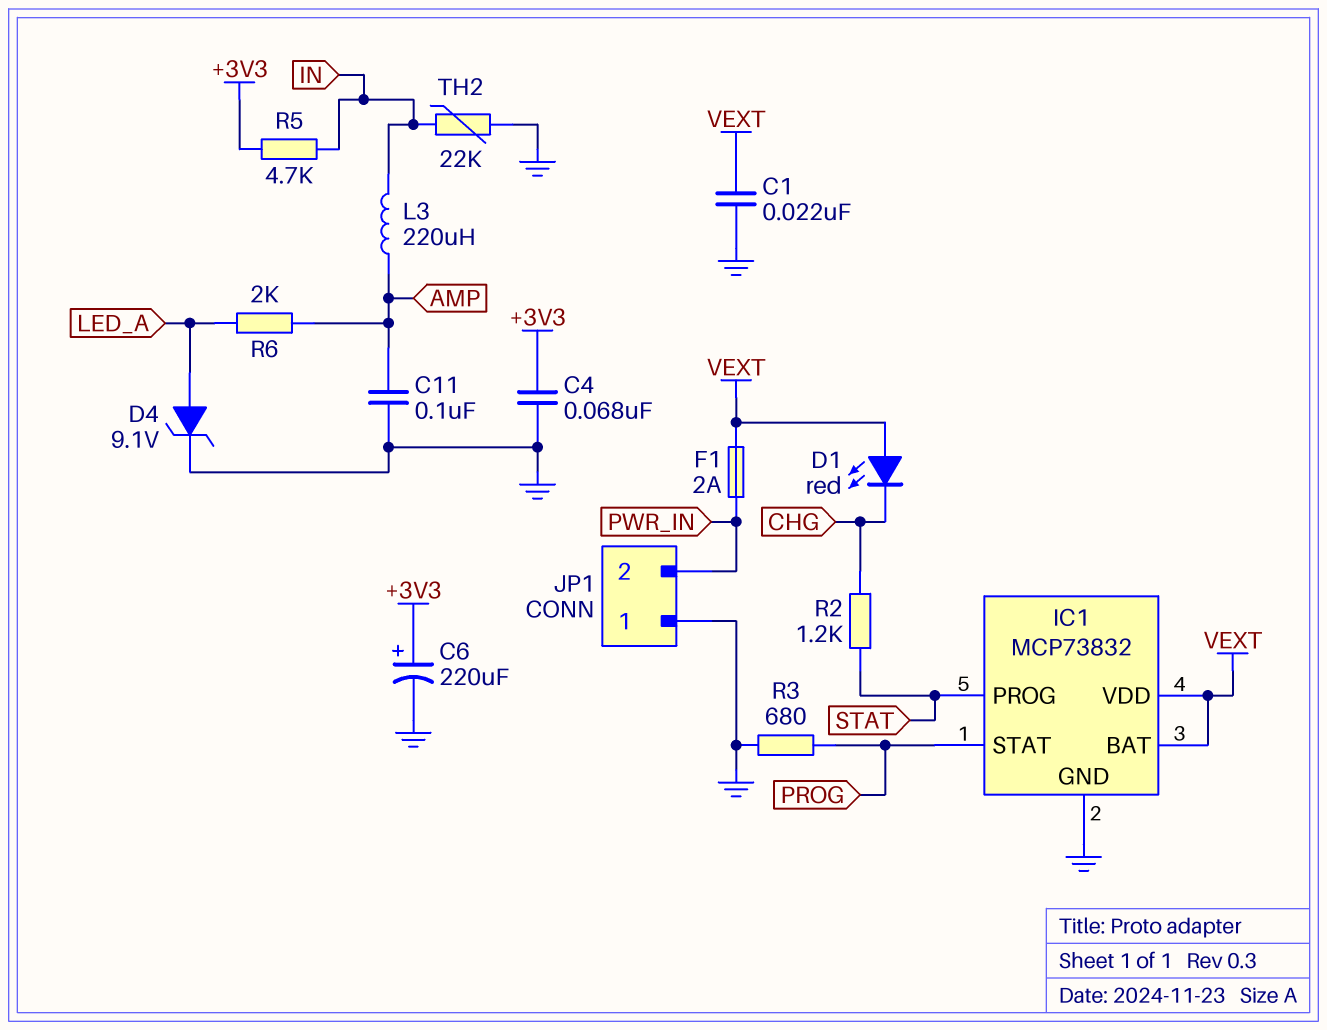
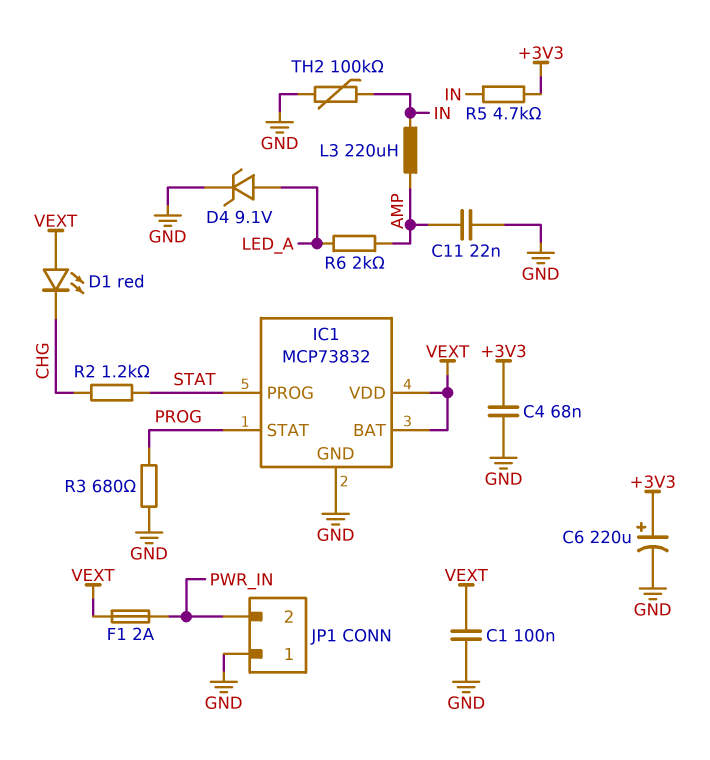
C1: 22nF (GND, VEXT) -> 100nF (GND, VEXT)
C11: 100nF (AMP, GND) -> 22nF (AMP, GND)
TH2: 22k (GND, IN) -> 100k (GND, IN)

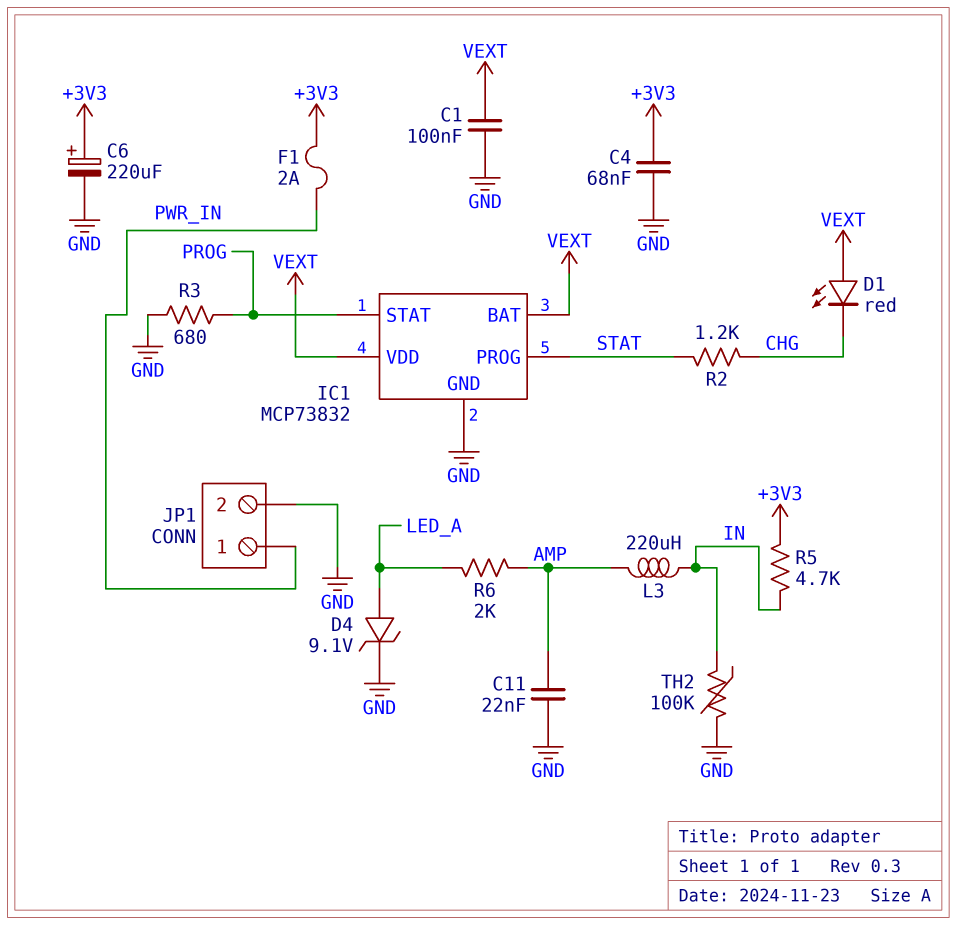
F1: 2A (PWR_IN, VEXT) -> 2A (+3V3, PWR_IN)
JP1 pin 1: GND -> PWR_IN
JP1 pin 2: PWR_IN -> GND

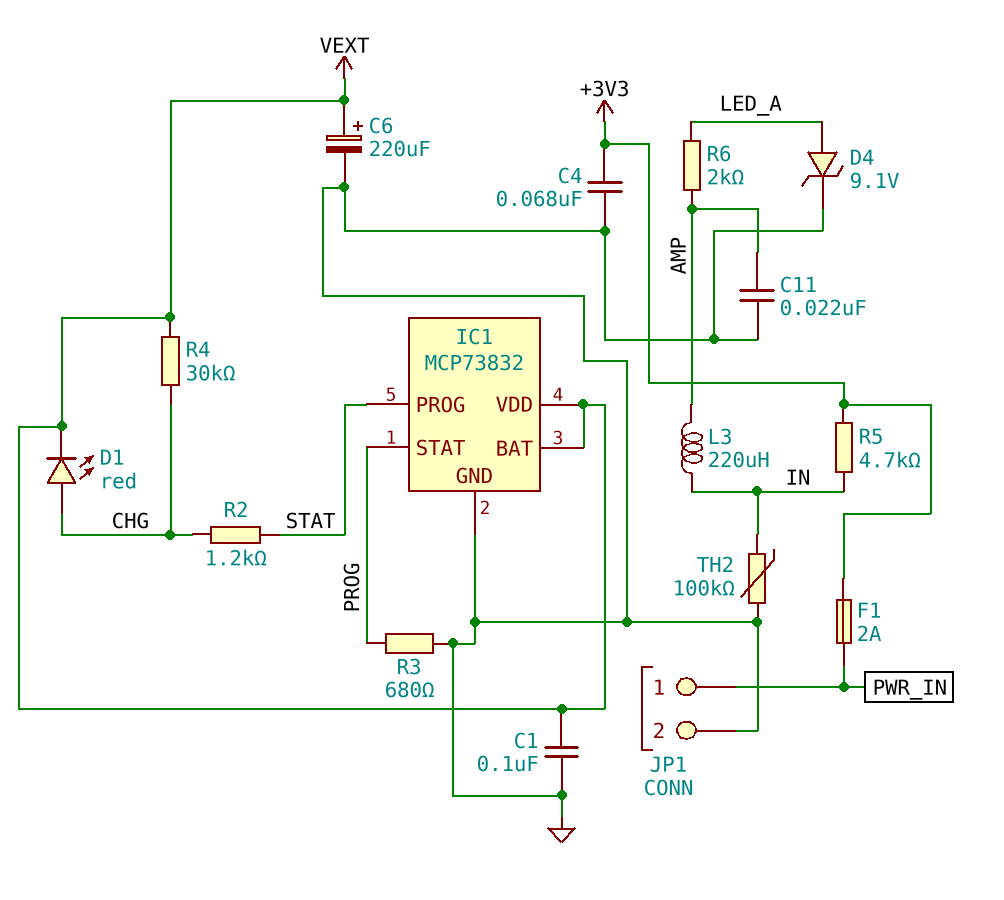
C6: 220uF (plus +3V3, minus GND) -> 220uF (plus VEXT, minus GND)
D1: LED red (A VEXT, K CHG) -> LED red (A CHG, K VEXT)
R4: none -> 30k (CHG, VEXT)

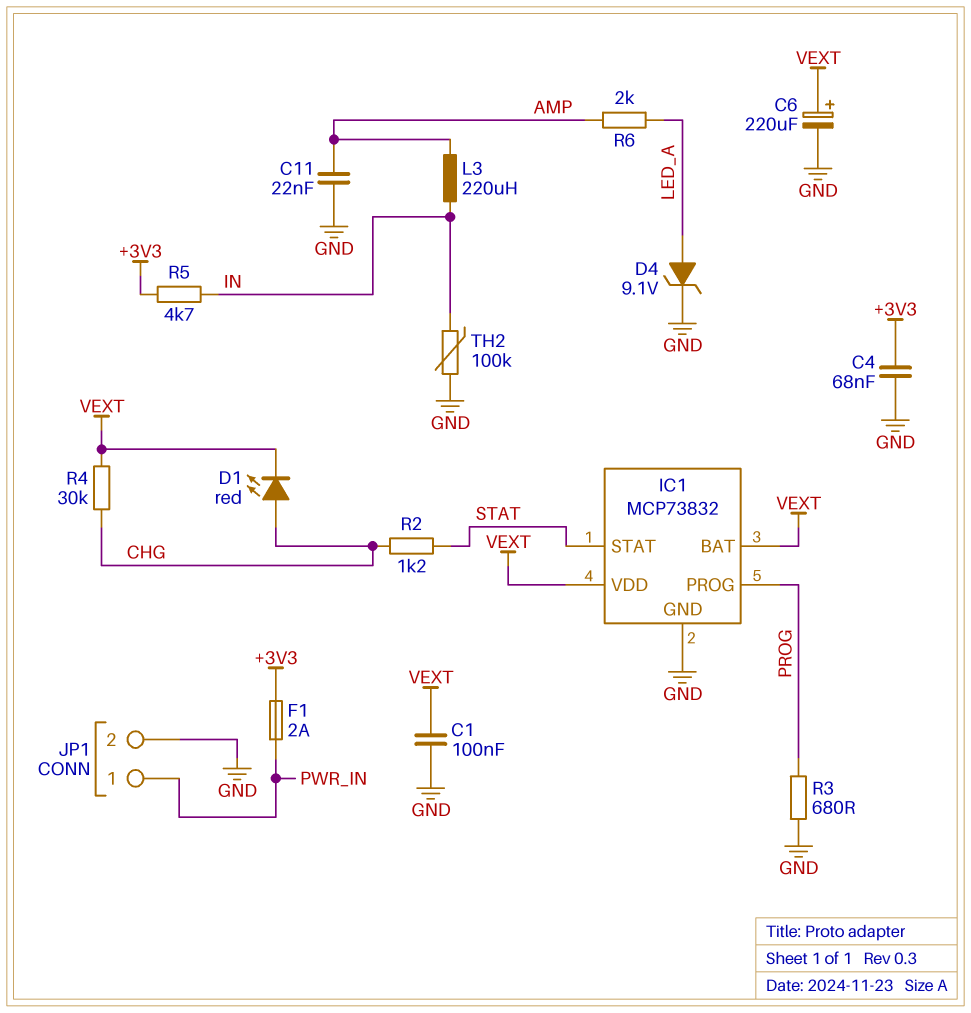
IC1 pin PROG: STAT -> PROG
IC1 pin STAT: PROG -> STAT

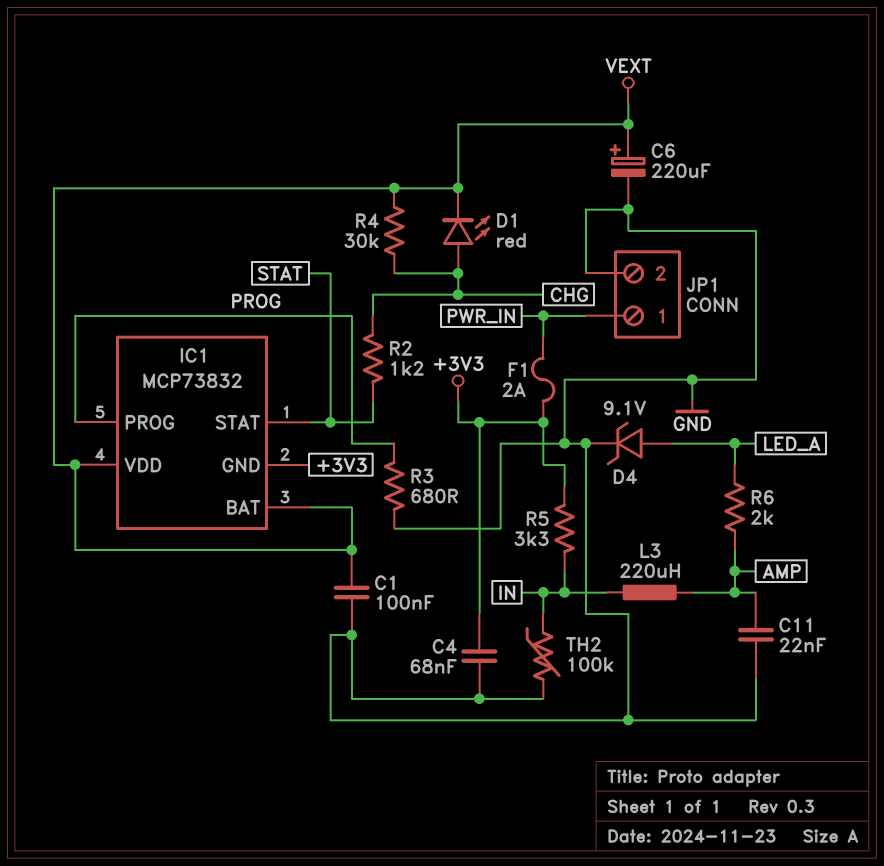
IC1 pin GND: GND -> +3V3
R5: 4.7k (+3V3, IN) -> 3.3k (+3V3, IN)

